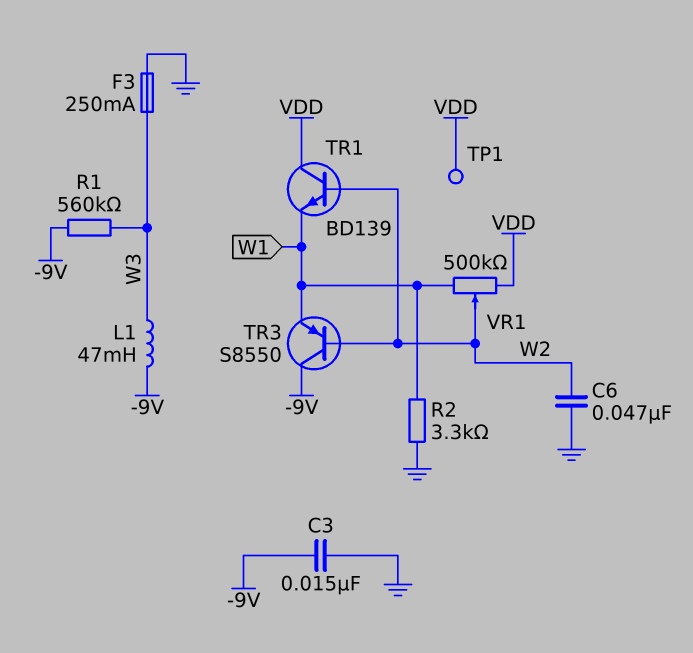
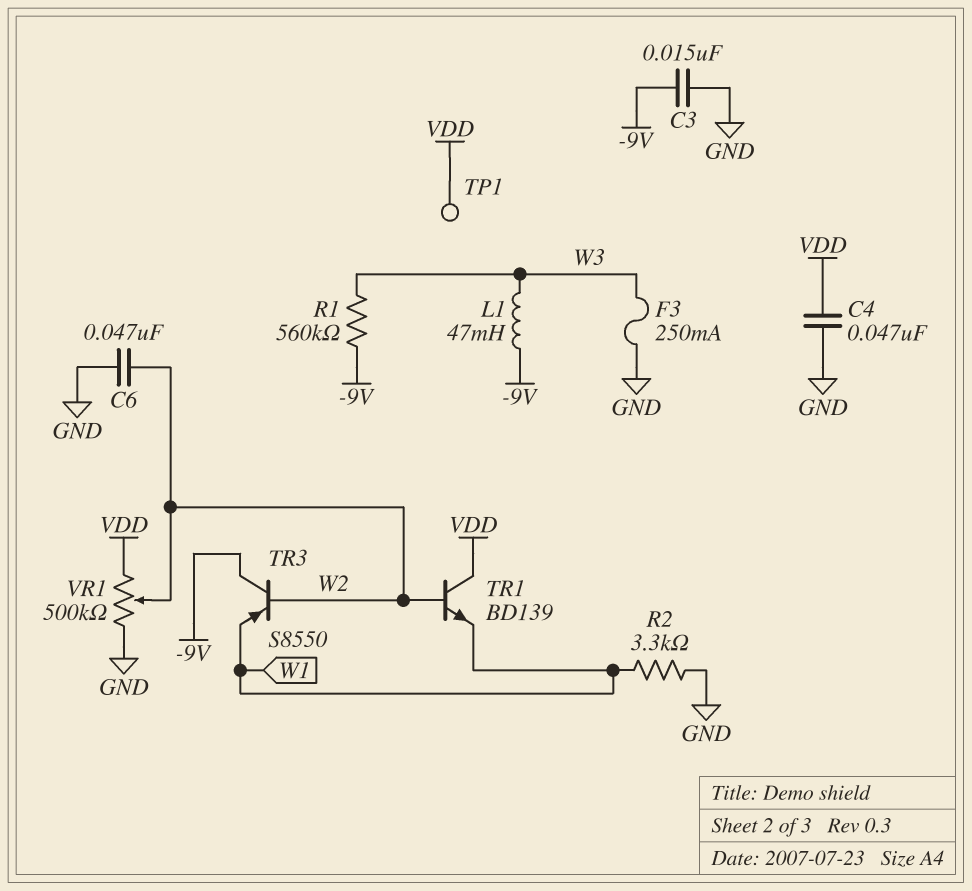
C4: none -> 47nF (GND, VDD)
VR1: 500k (VDD, W1, wiper W2) -> 500k (GND, VDD, wiper W2)

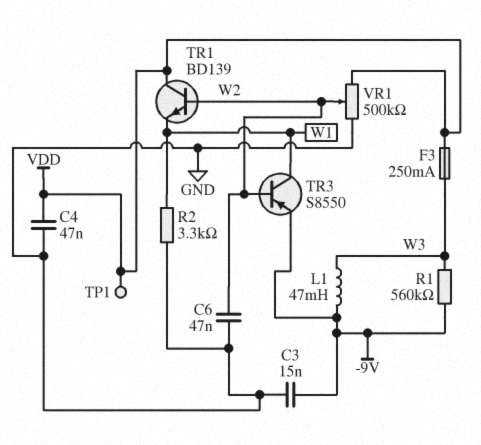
F3: 250mA (GND, W3) -> 250mA (VDD, W3)
TR3: PNP S8550 (B W2, C -9V, E W1) -> PNP S8550 (B W2, C W1, E -9V)

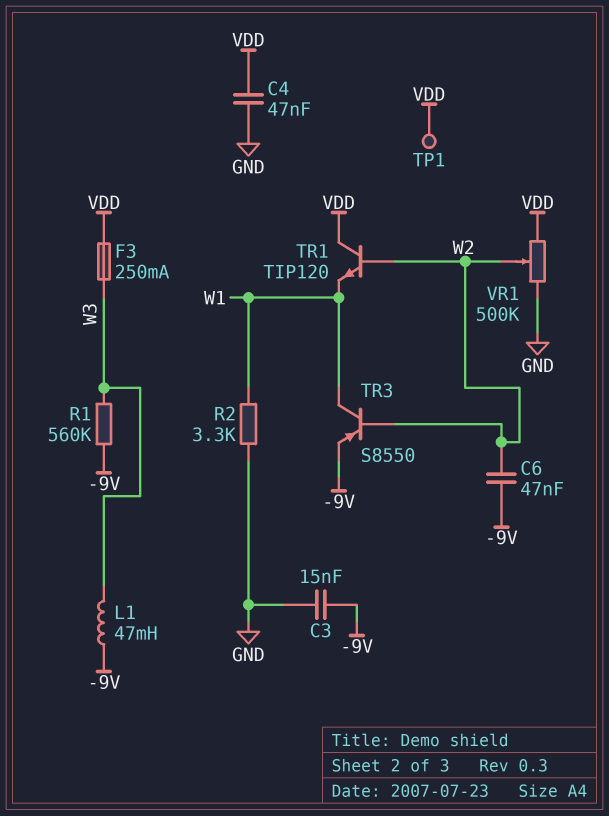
C6: 47nF (GND, W2) -> 47nF (-9V, W2)
TR1: NPN BD139 (B W2, C VDD, E W1) -> NPN TIP120 (B W2, C VDD, E W1)

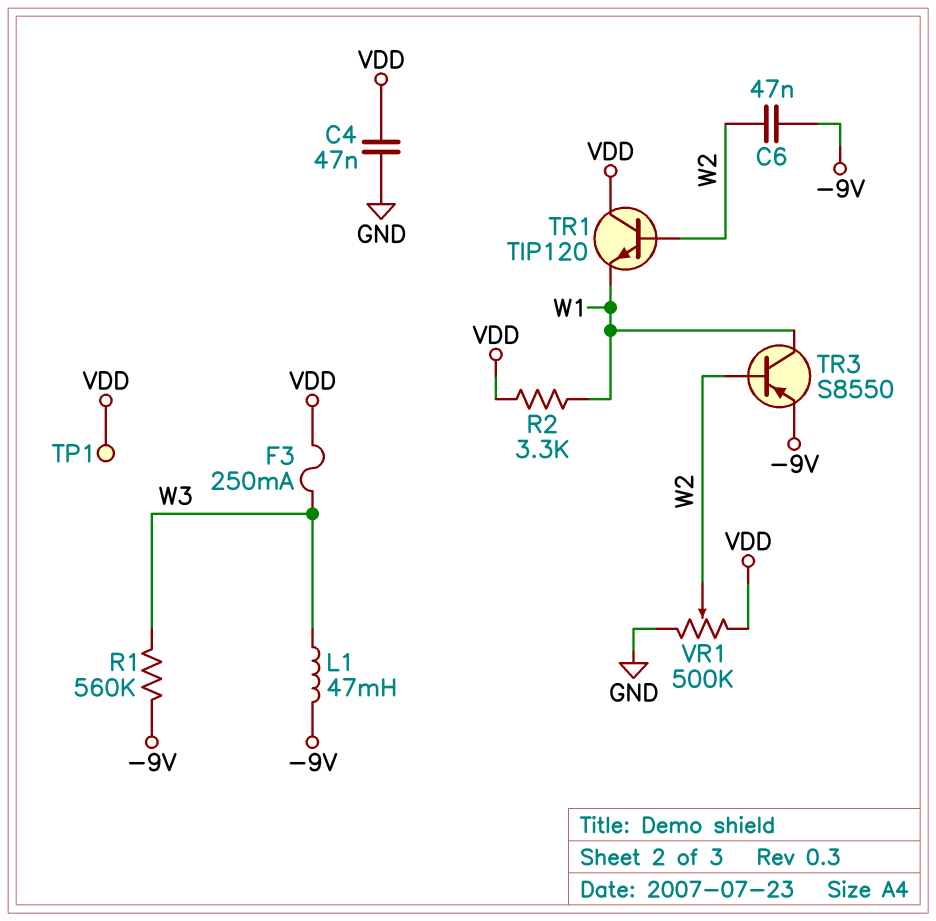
C3: 15nF (-9V, GND) -> none
R2: 3.3k (GND, W1) -> 3.3k (VDD, W1)

